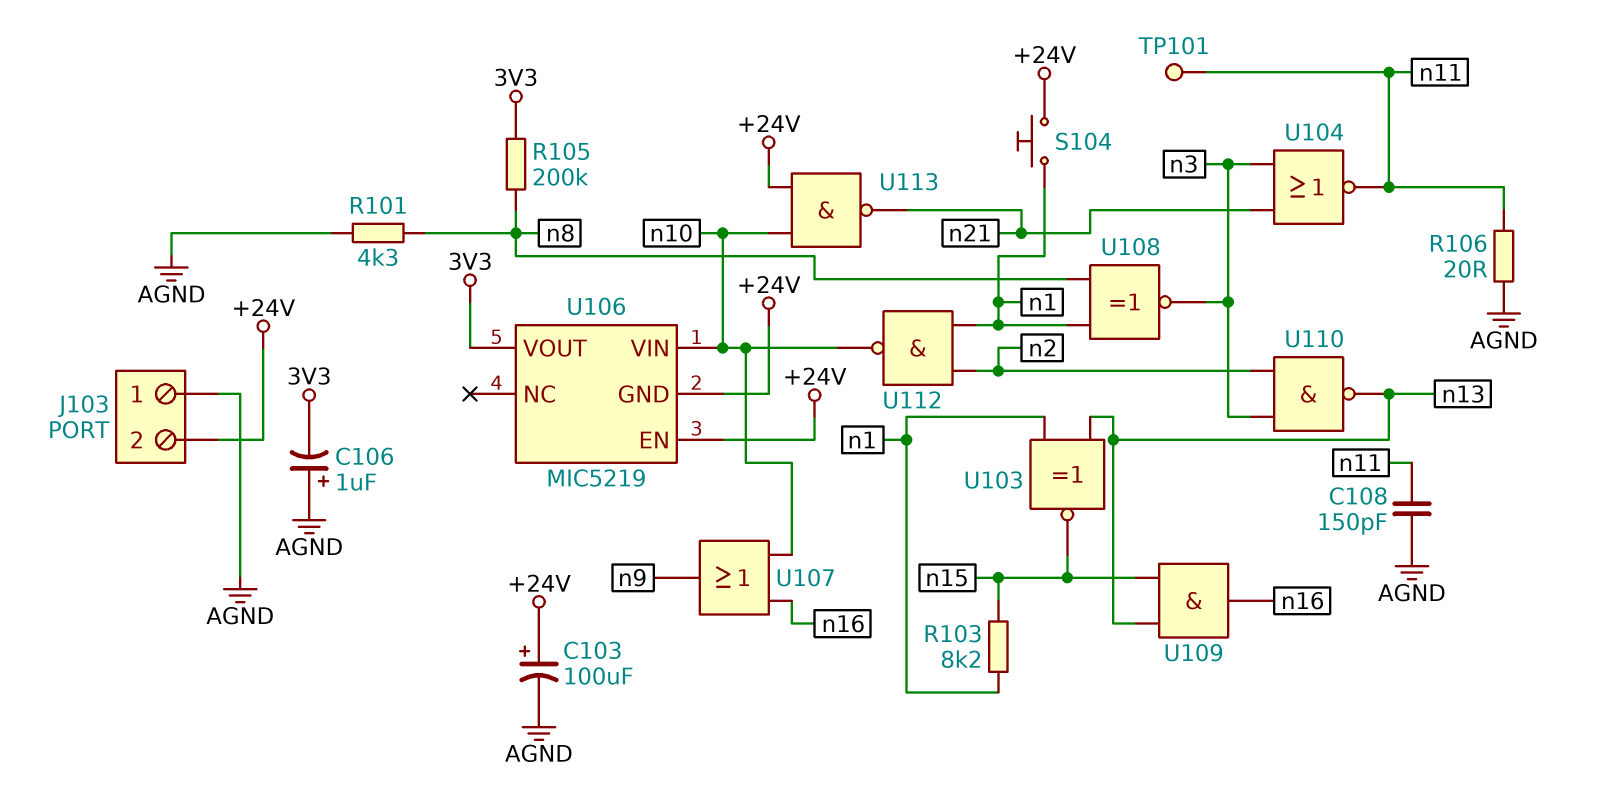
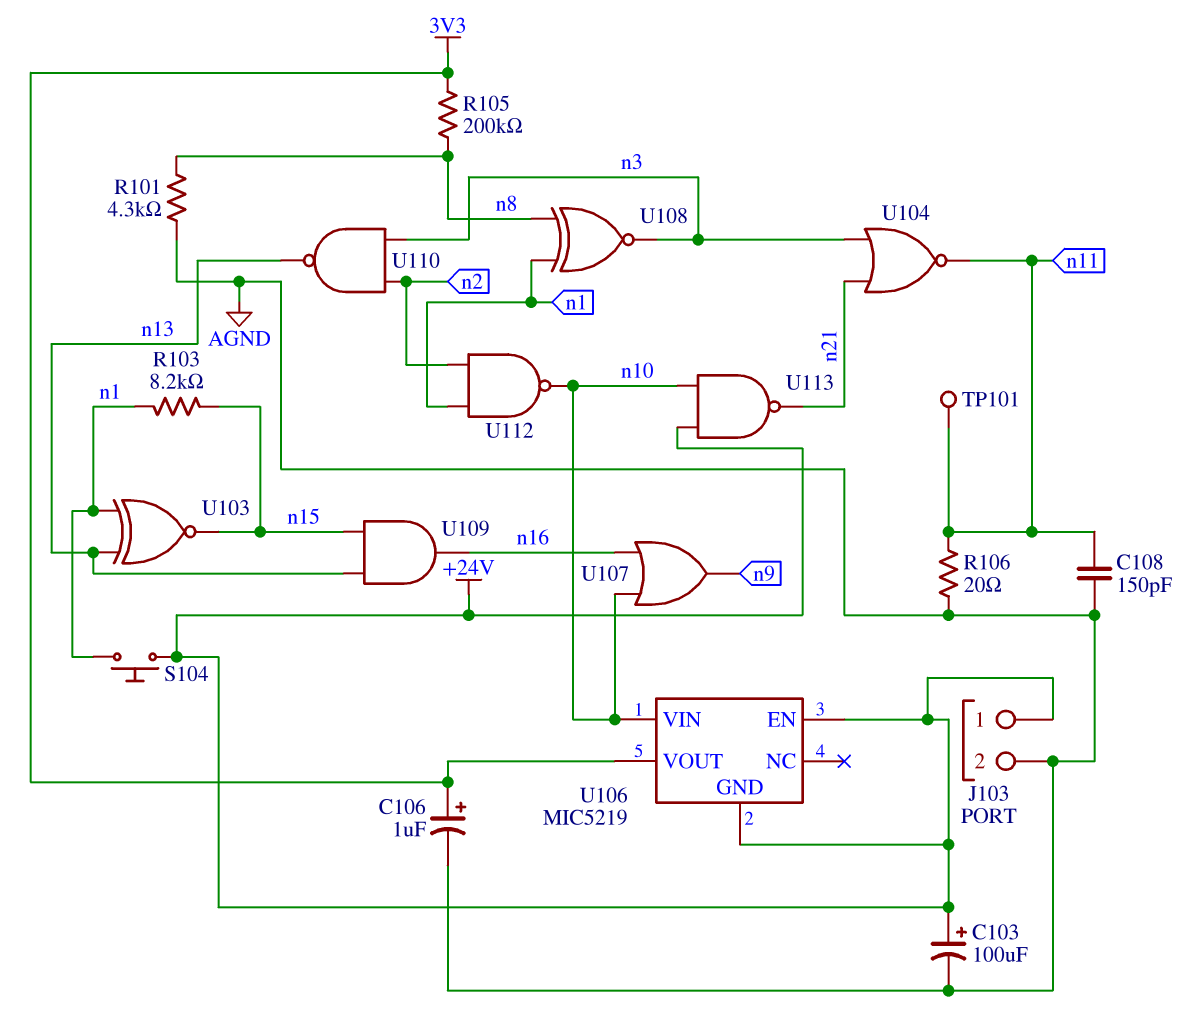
C106: 1uF (plus AGND, minus 3V3) -> 1uF (plus 3V3, minus AGND)
J103 pin 1: AGND -> +24V
J103 pin 2: +24V -> AGND

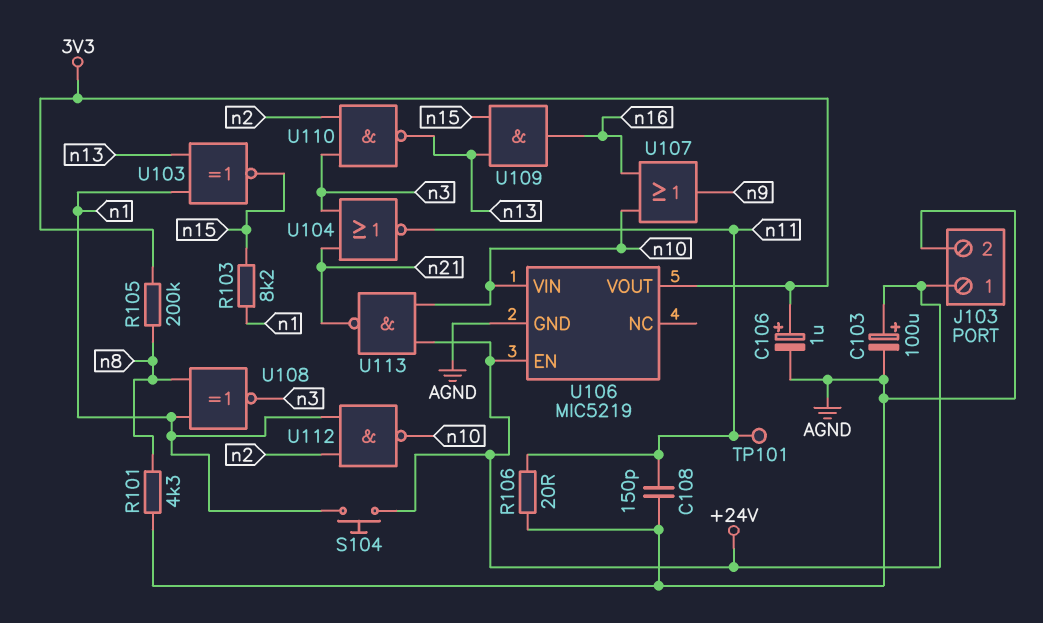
U106 pin GND: +24V -> AGND

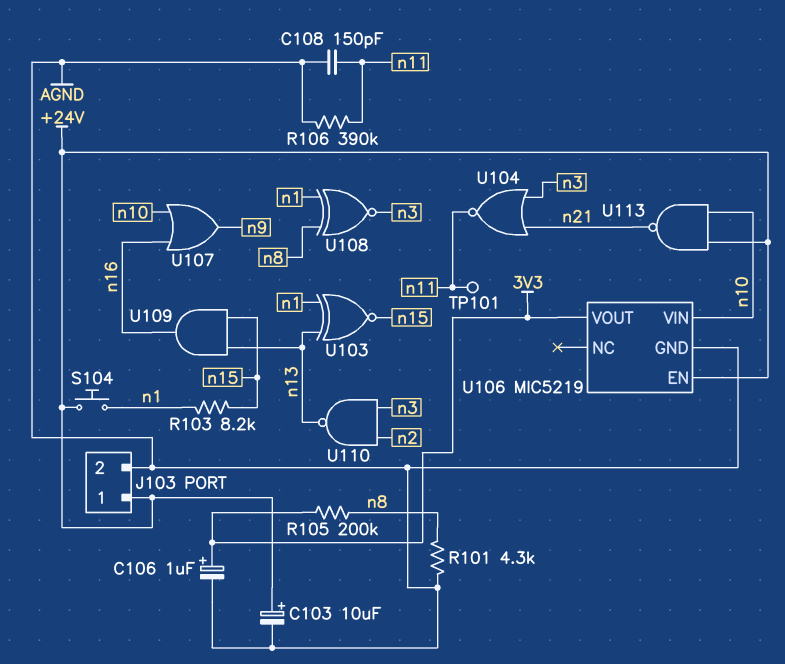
C103: 100uF (plus +24V, minus AGND) -> 10uF (plus +24V, minus AGND)
R106: 20 (AGND, n11) -> 390k (AGND, n11)
U112: NAND (in n1, in n2, out n10) -> none

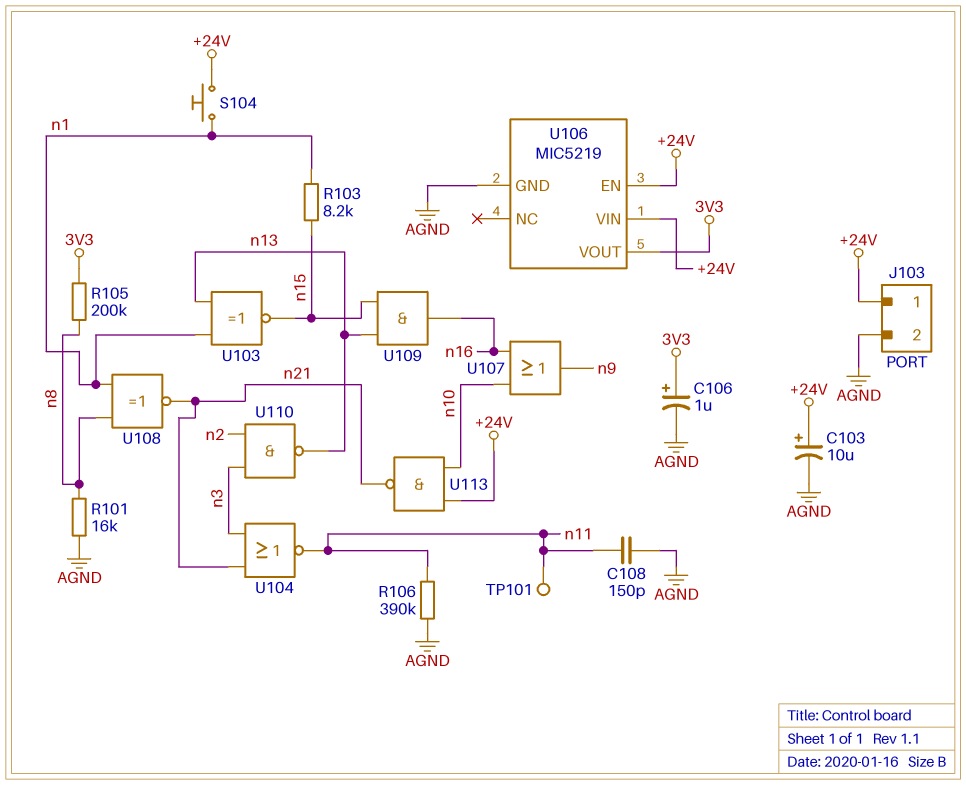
R101: 4.3k (AGND, n8) -> 16k (AGND, n8)
U106 pin VIN: n10 -> +24V
U108: XNOR (in n1, in n8, out n3) -> XNOR (in n1, in n8, out n21)

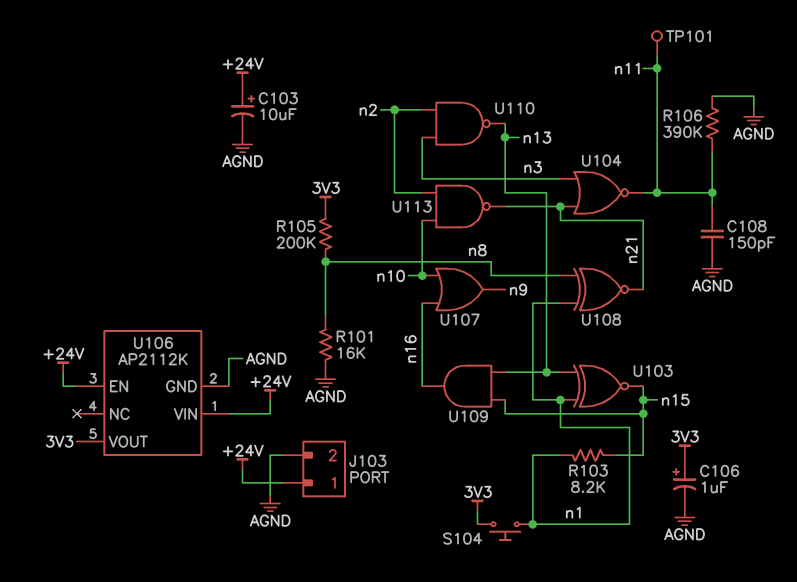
S104: button (+24V, n1) -> button (3V3, n1)
U106: MIC5219 -> AP2112K
U113: NAND (in +24V, in n10, out n21) -> NAND (in n2, in n10, out n21)

